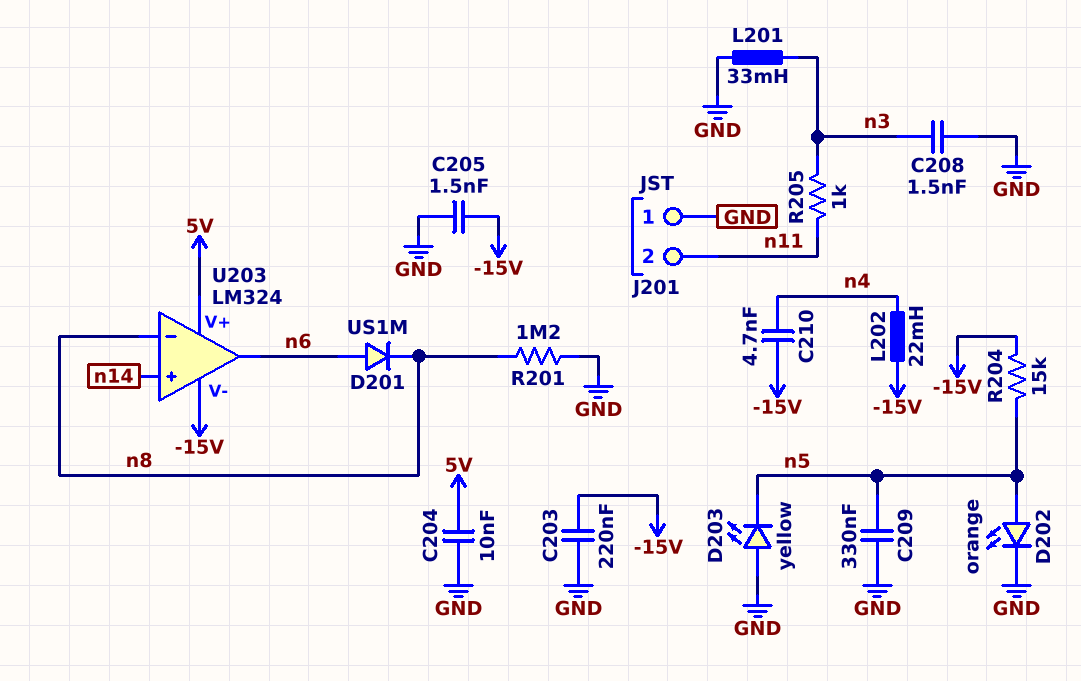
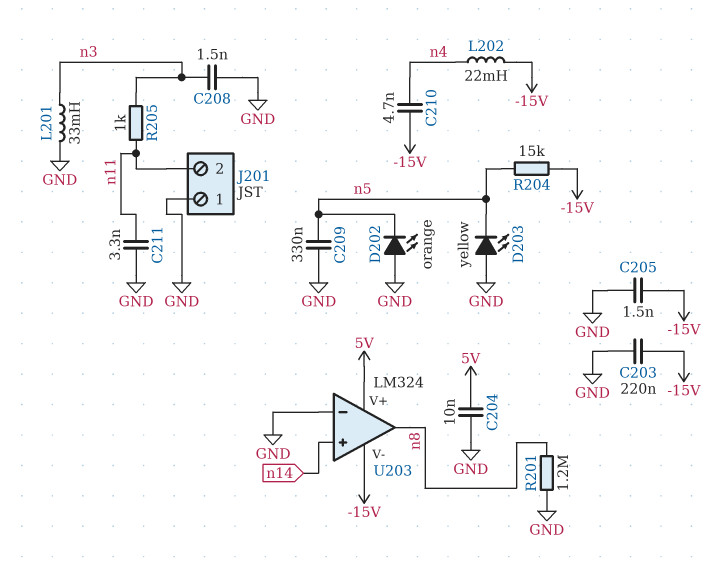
C211: none -> 3.3nF (GND, n11)
D201: diode US1M (A n6, K n8) -> none
D202: LED orange (A n5, K GND) -> LED orange (A GND, K n5)
U203 pin in-: n8 -> GND
U203 pin out: n6 -> n8

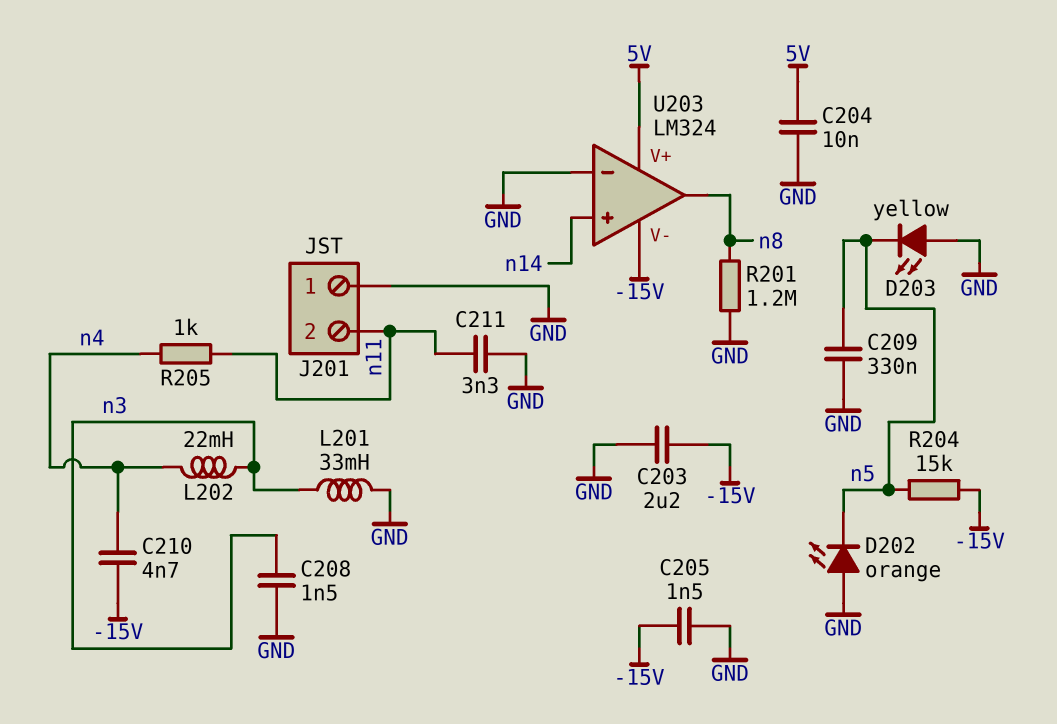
C203: 220nF (-15V, GND) -> 2.2uF (-15V, GND)
L202: 22mH (-15V, n4) -> 22mH (n3, n4)
R205: 1k (n3, n11) -> 1k (n4, n11)

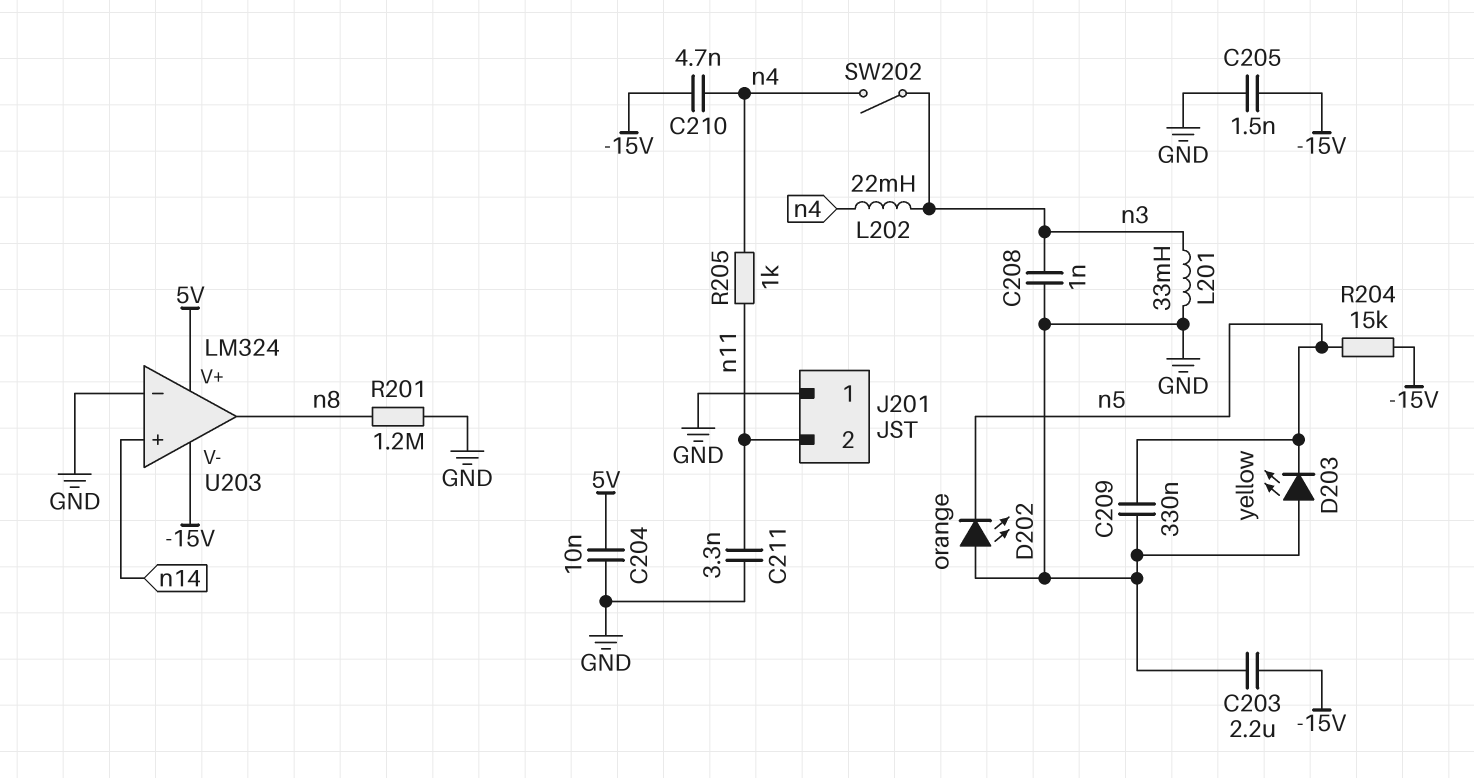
C208: 1.5nF (GND, n3) -> 1nF (GND, n3)
SW202: none -> switch (n3, n4)

